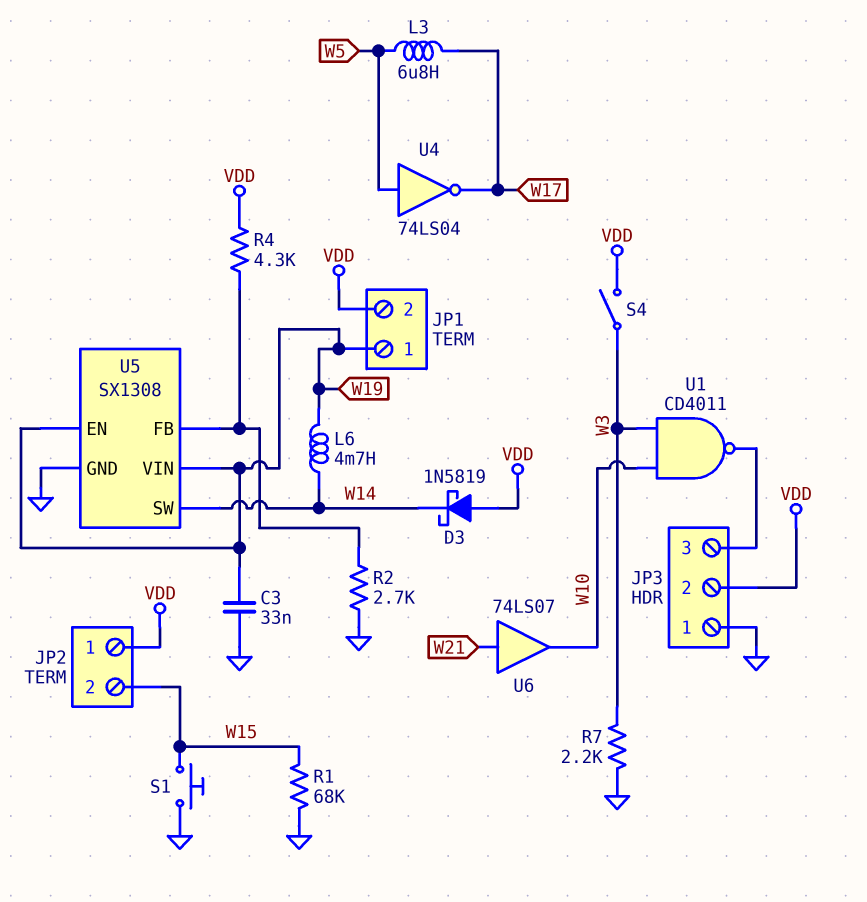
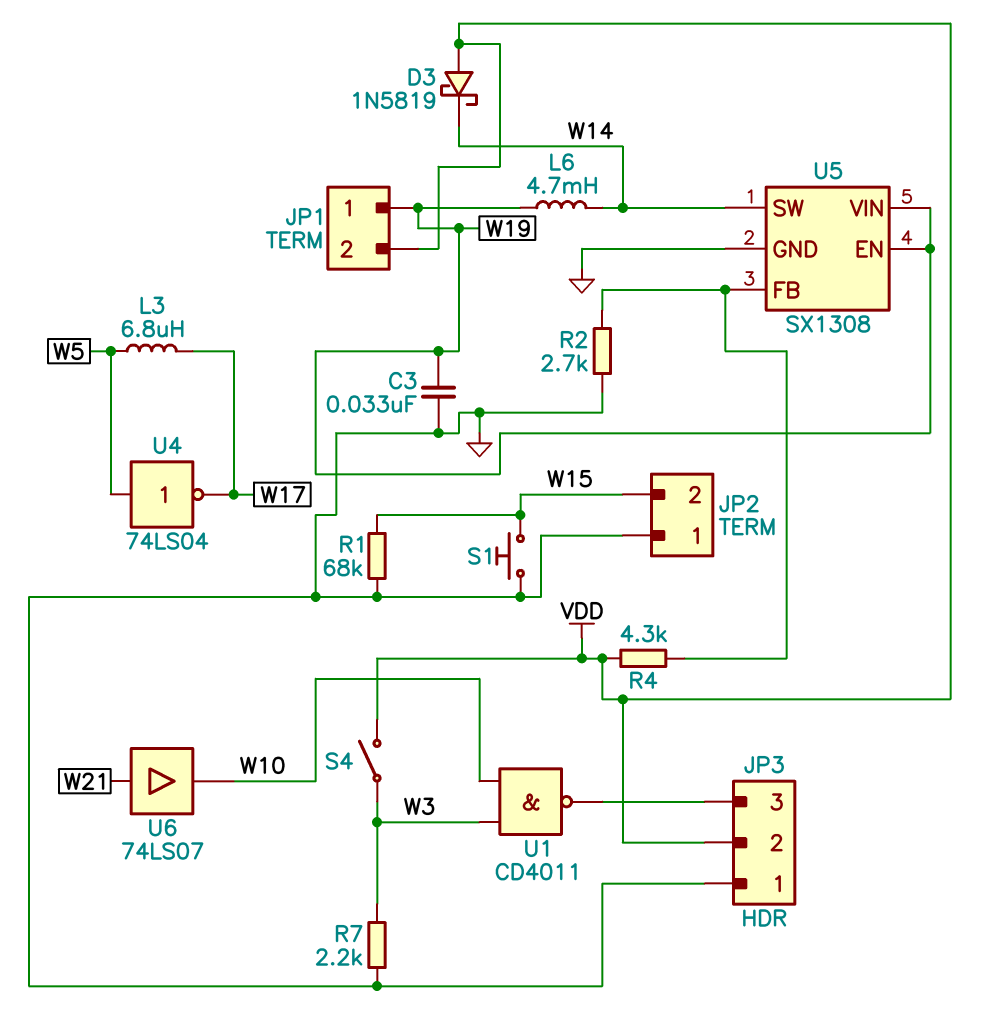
JP2 pin 1: VDD -> GND

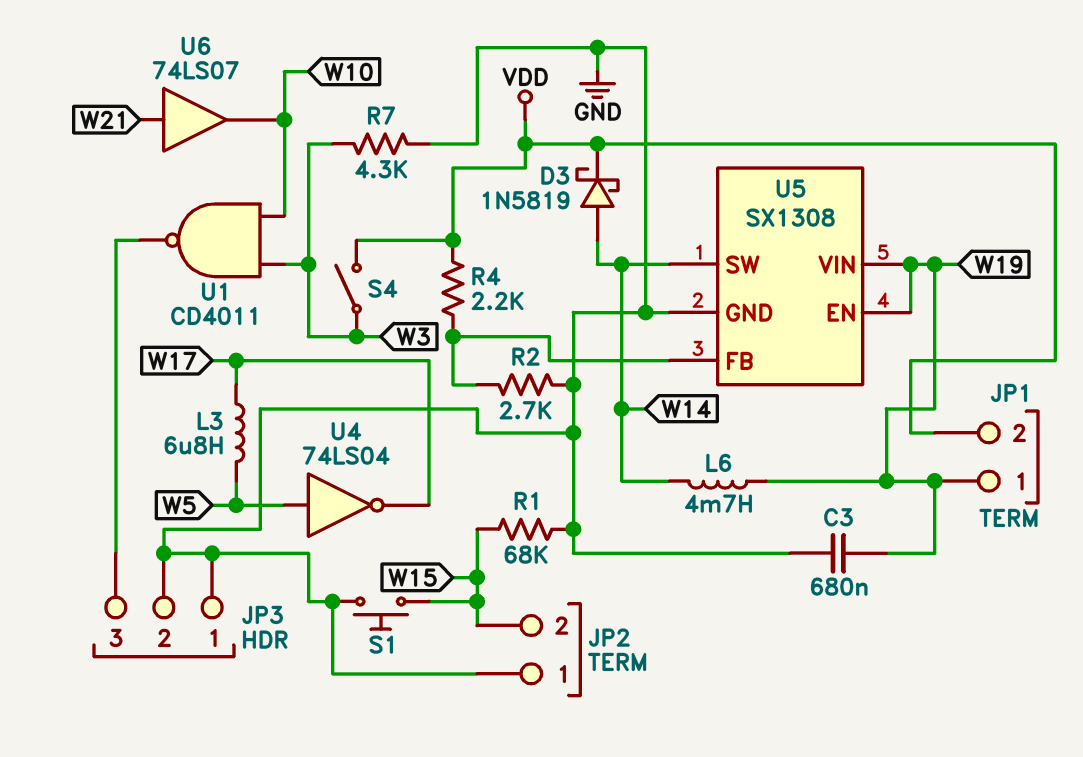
C3: 33nF (GND, W19) -> 680nF (GND, W19)
D3: schottky 1N5819 (A VDD, K W14) -> schottky 1N5819 (A W14, K VDD)
JP3 pin 2: VDD -> GND
R4: 4.3k (U5/FB, VDD) -> 2.2k (U5/FB, VDD)
R7: 2.2k (GND, W3) -> 4.3k (GND, W3)

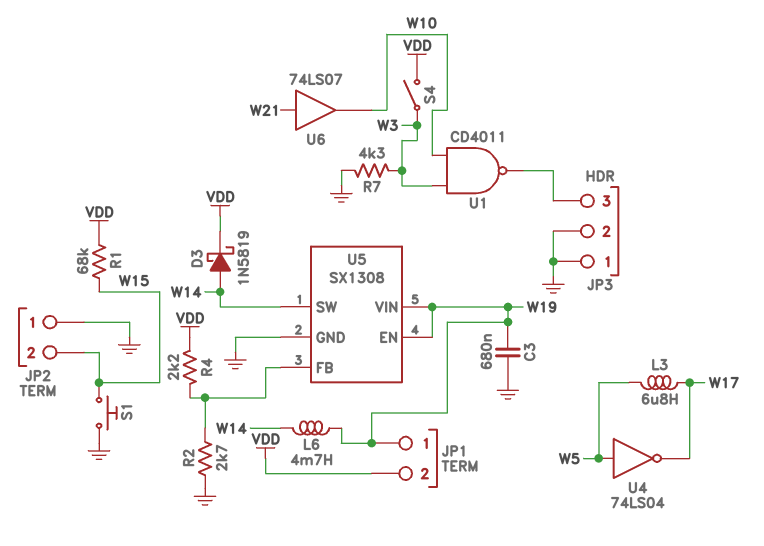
R1: 68k (GND, W15) -> 68k (VDD, W15)

